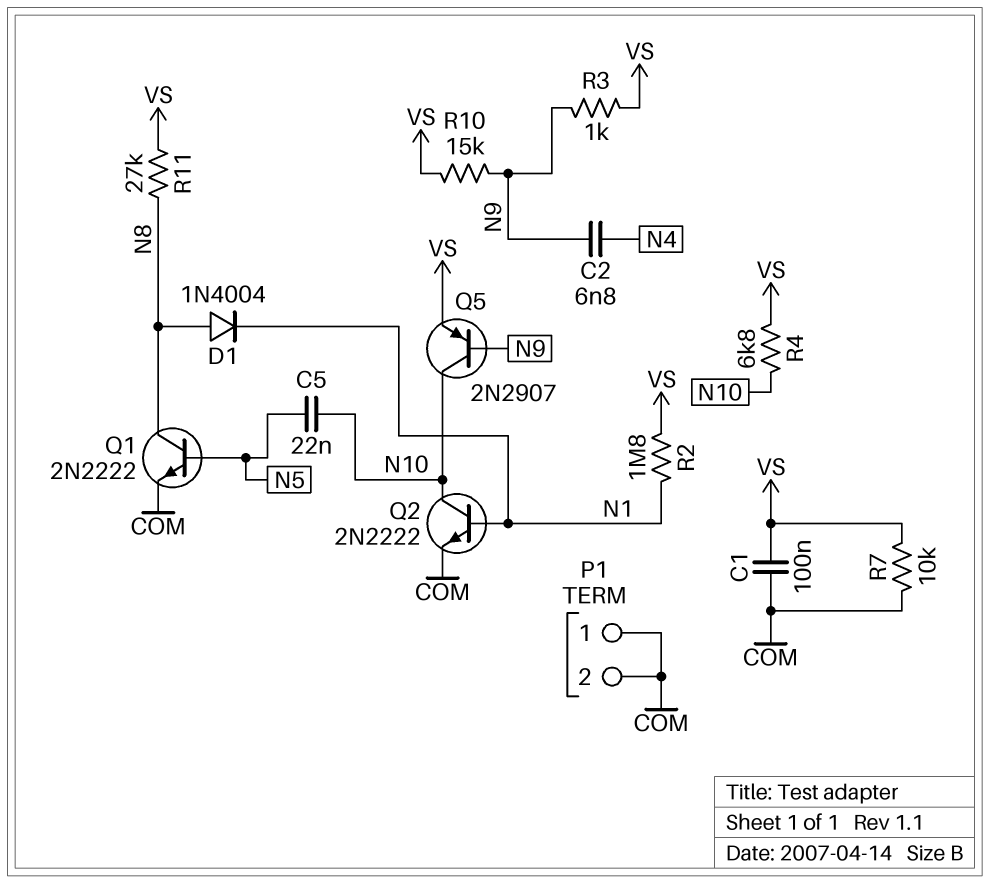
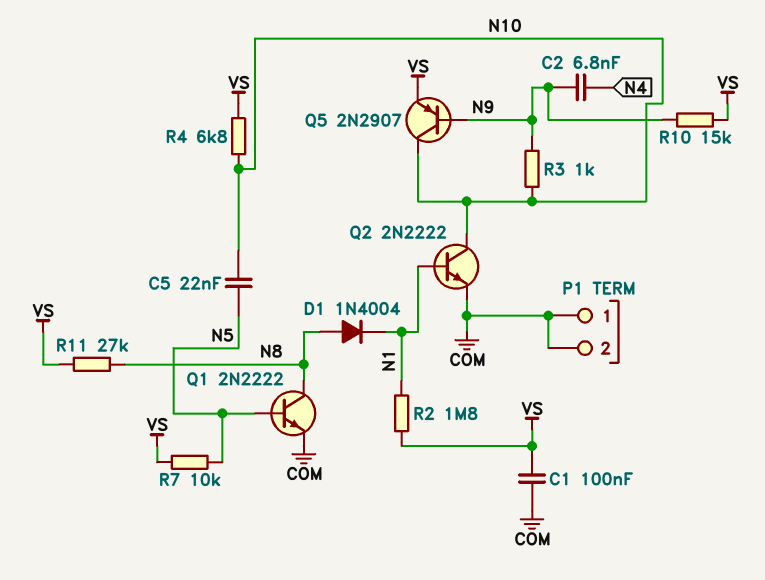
R3: 1k (N9, VS) -> 1k (N9, N10)
R7: 10k (COM, VS) -> 10k (N5, VS)

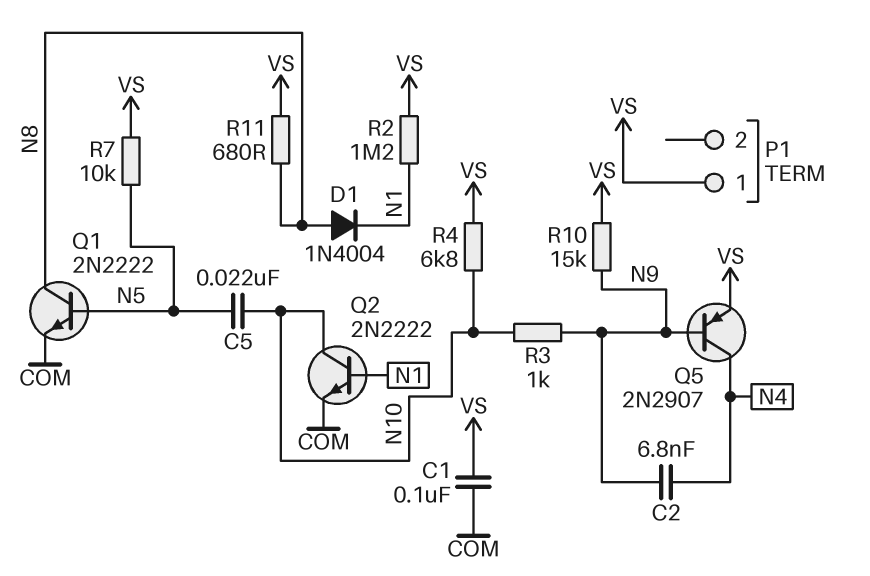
P1 pin 1: COM -> VS
P1 pin 2: COM -> none
Q5: PNP 2N2907 (B N9, C N10, E VS) -> PNP 2N2907 (B N9, C N4, E VS)
R2: 1.8M (N1, VS) -> 1.2M (N1, VS)
R11: 27k (N8, VS) -> 680 (N8, VS)

